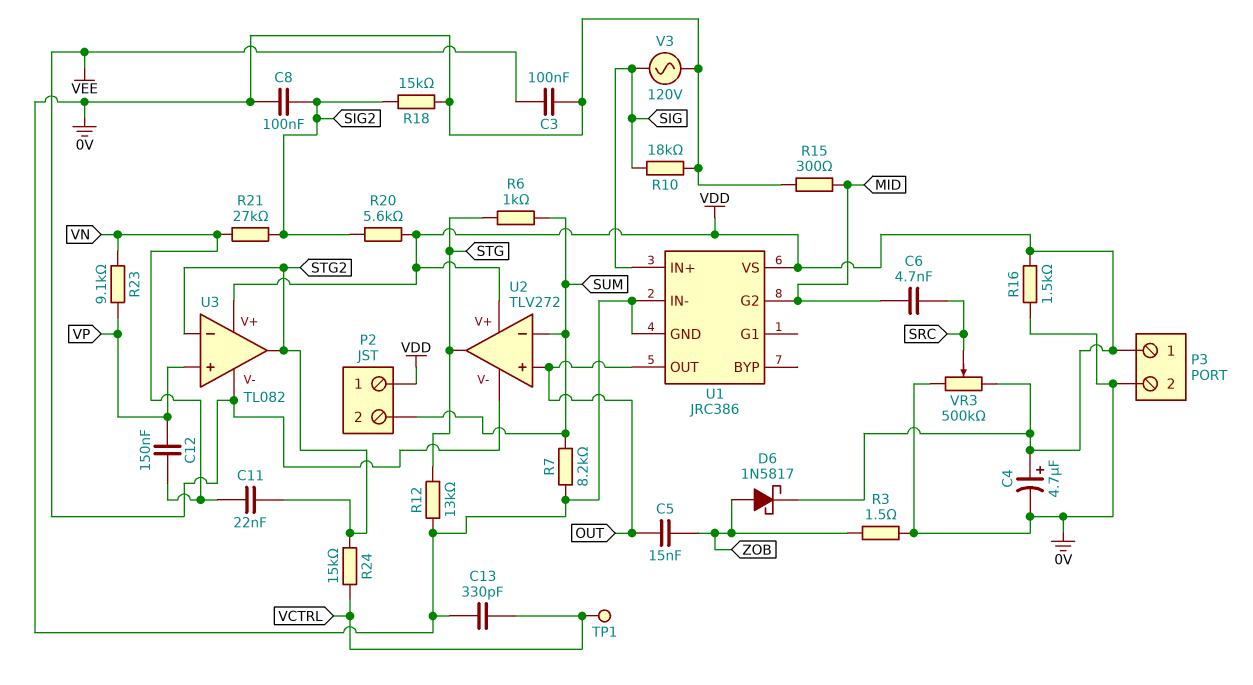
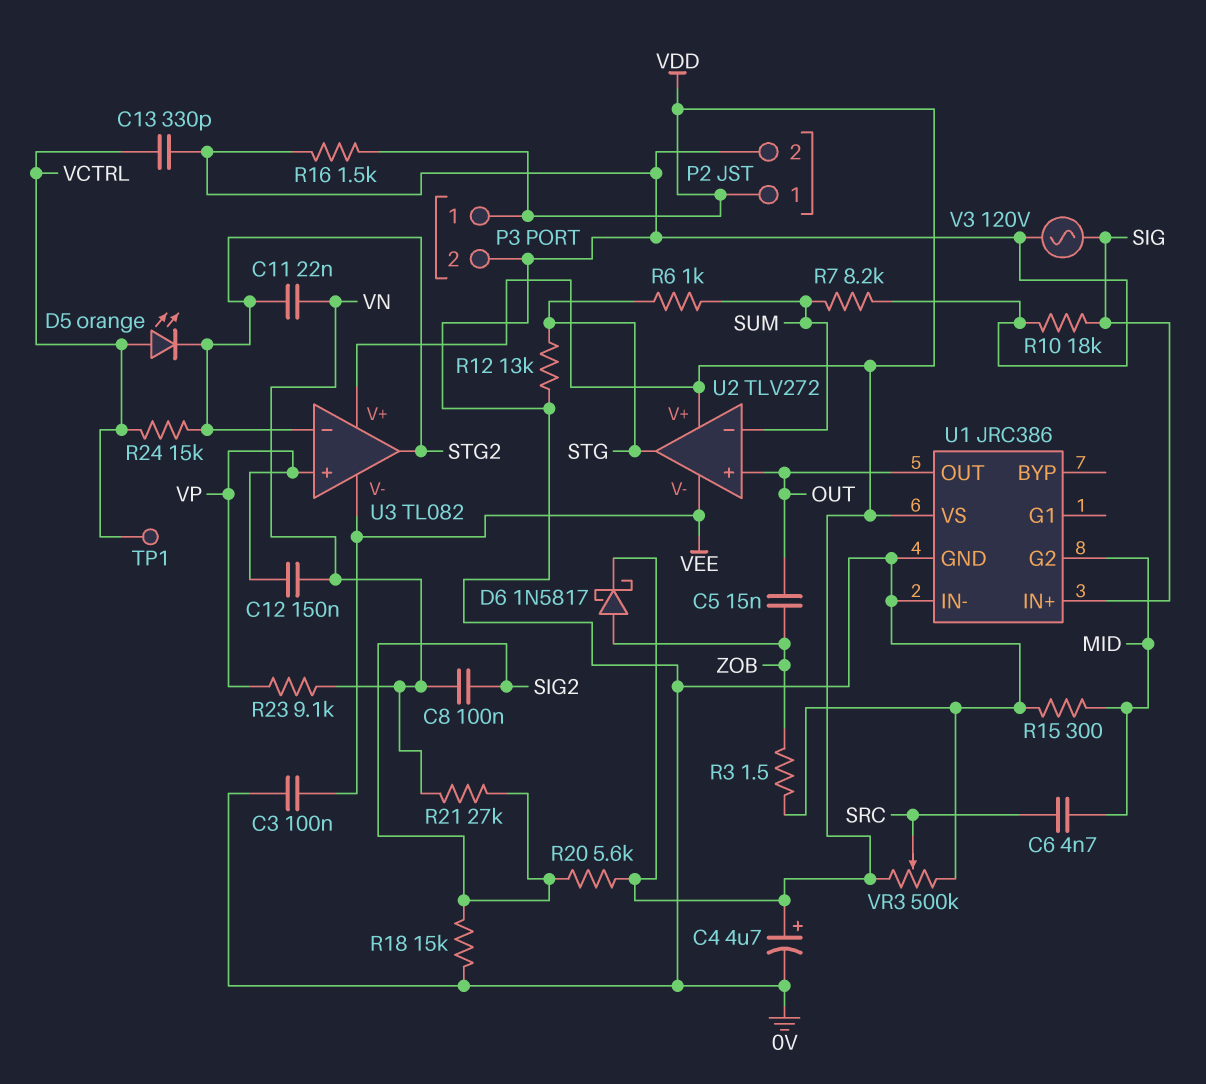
C8: 100nF (0V, SIG2) -> 100nF (SIG2, VN)
D5: none -> LED orange (A VCTRL, K STG2)
P2 pin 2: SUM -> 0V

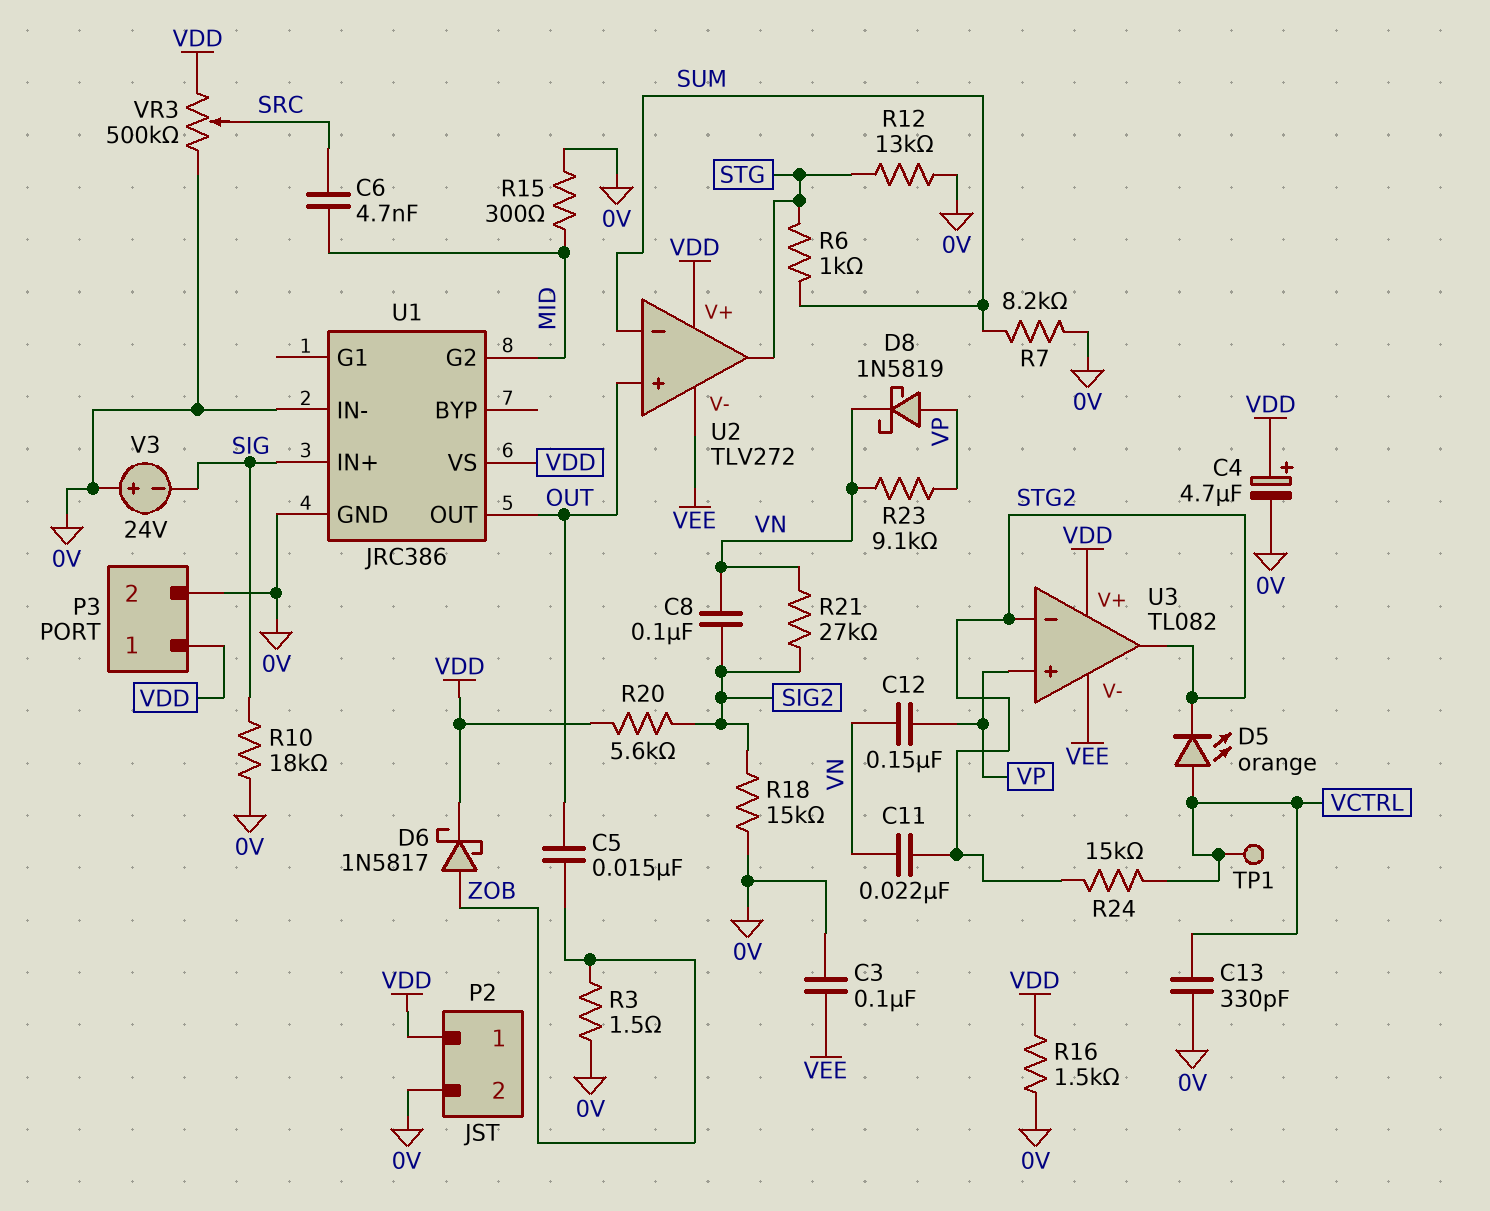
D8: none -> schottky 1N5819 (A VP, K VN)
V3: AC 120V (0V, SIG) -> 24V (plus 0V, minus SIG)

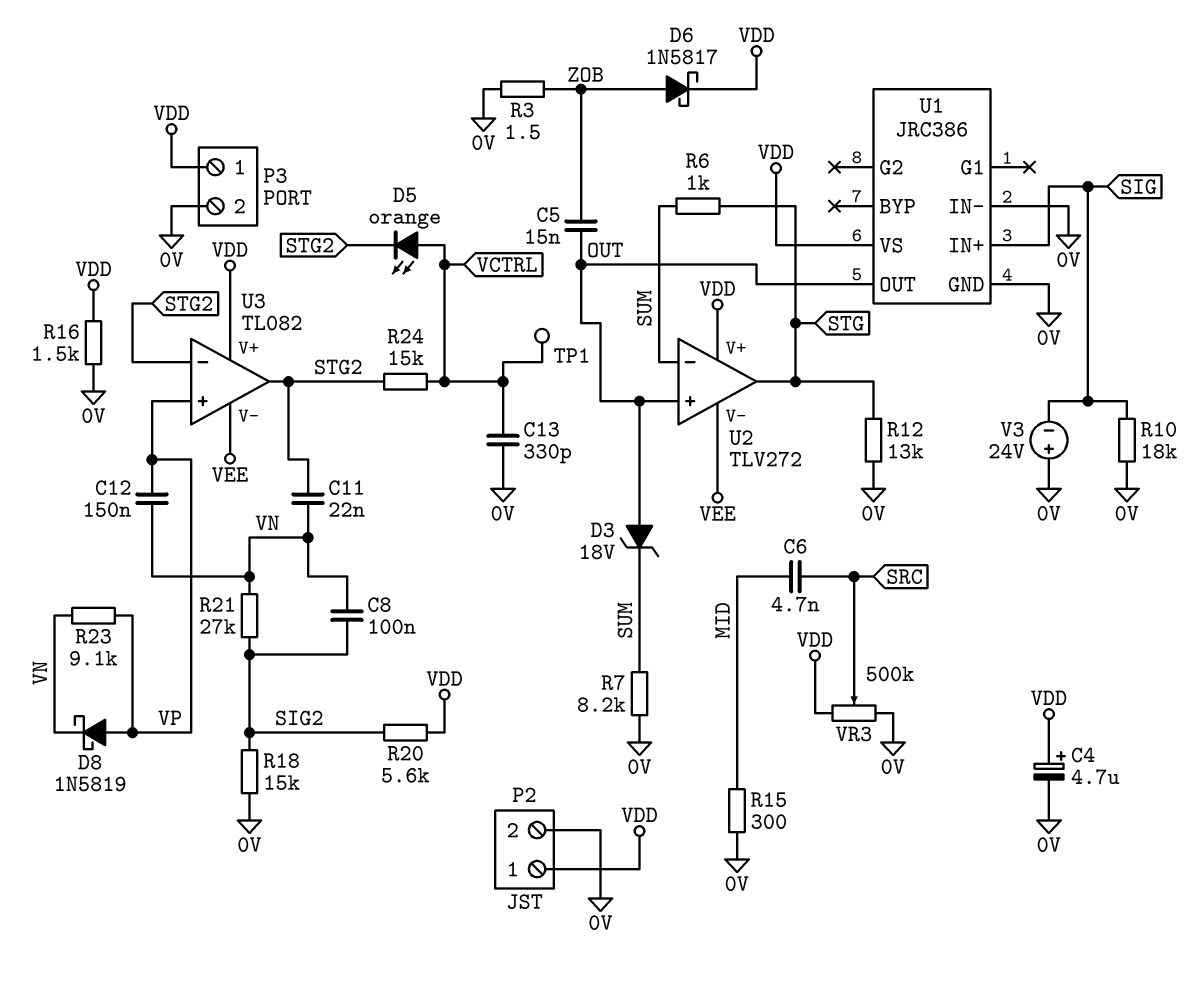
C3: 100nF (0V, VEE) -> none
D3: none -> zener 18V (A OUT, K SUM)
U1 pin G2: MID -> none

